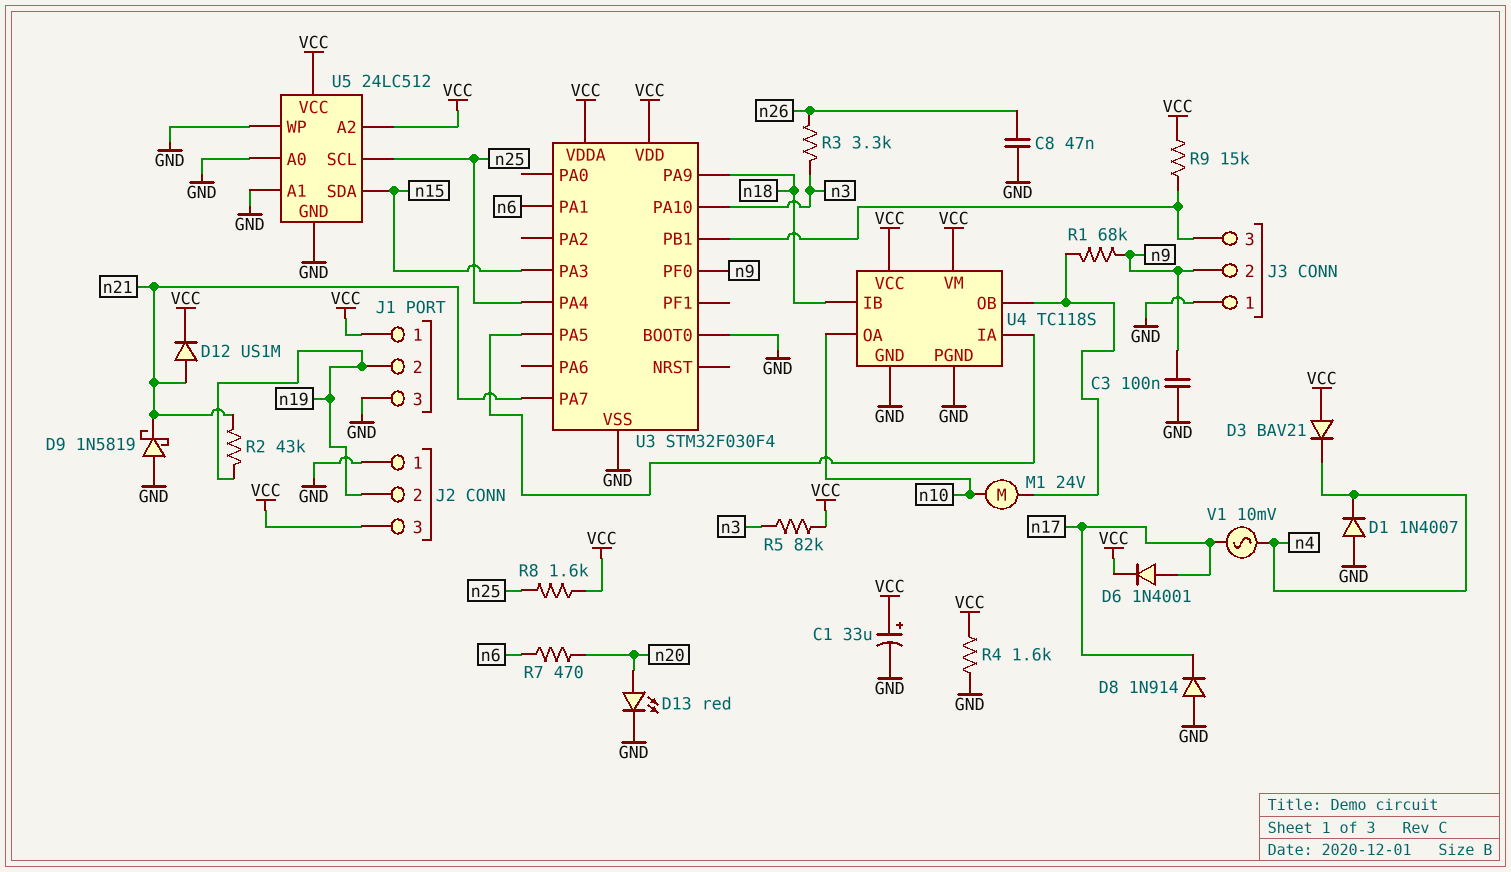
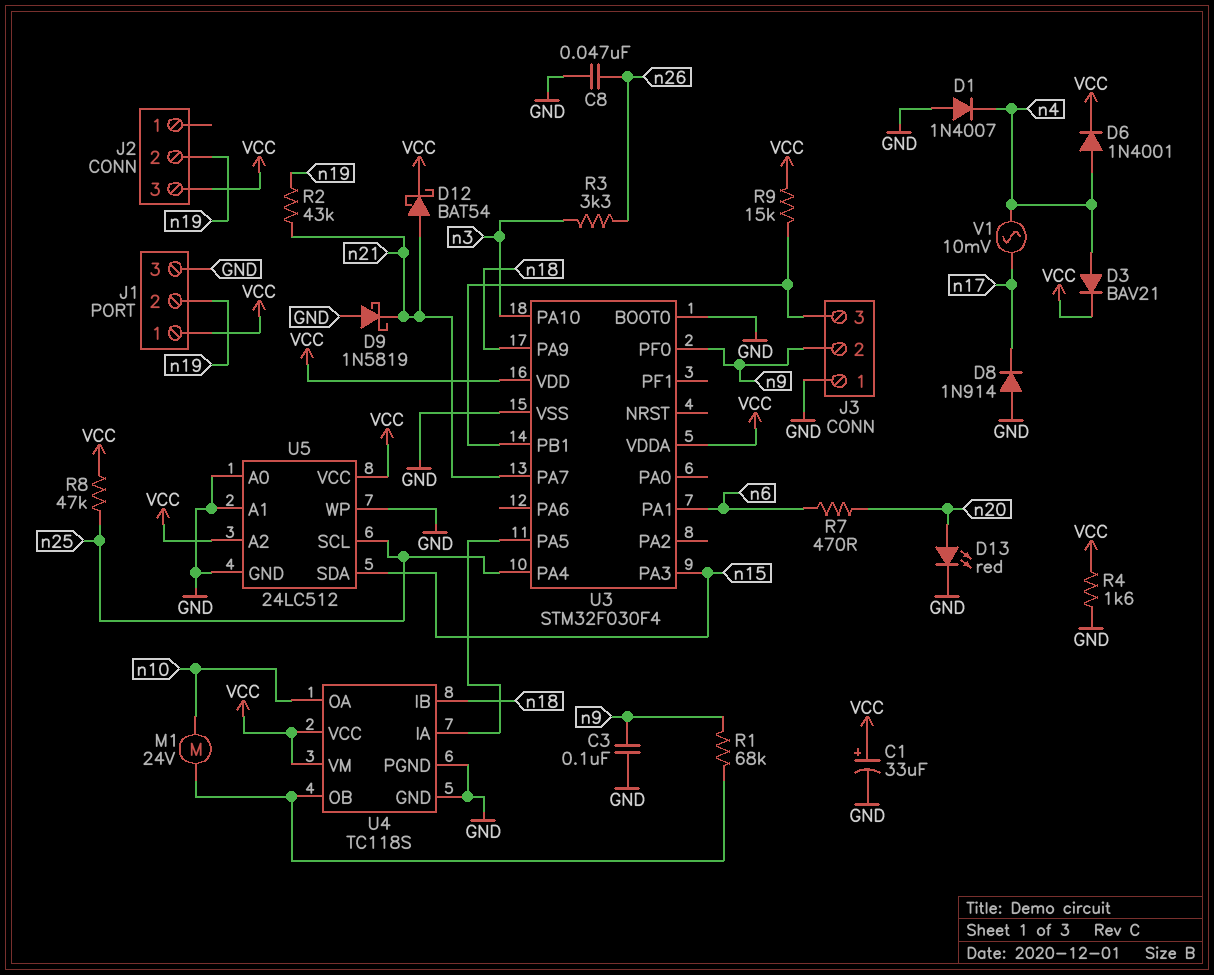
D3: diode BAV21 (A VCC, K n4) -> diode BAV21 (A n4, K VCC)
D6: diode 1N4001 (A n17, K VCC) -> diode 1N4001 (A n4, K VCC)
D12: diode US1M (A n21, K VCC) -> schottky BAT54 (A n21, K VCC)
J2 pin 1: GND -> none
R5: 82k (VCC, n3) -> none
R8: 1.6k (VCC, n25) -> 47k (VCC, n25)

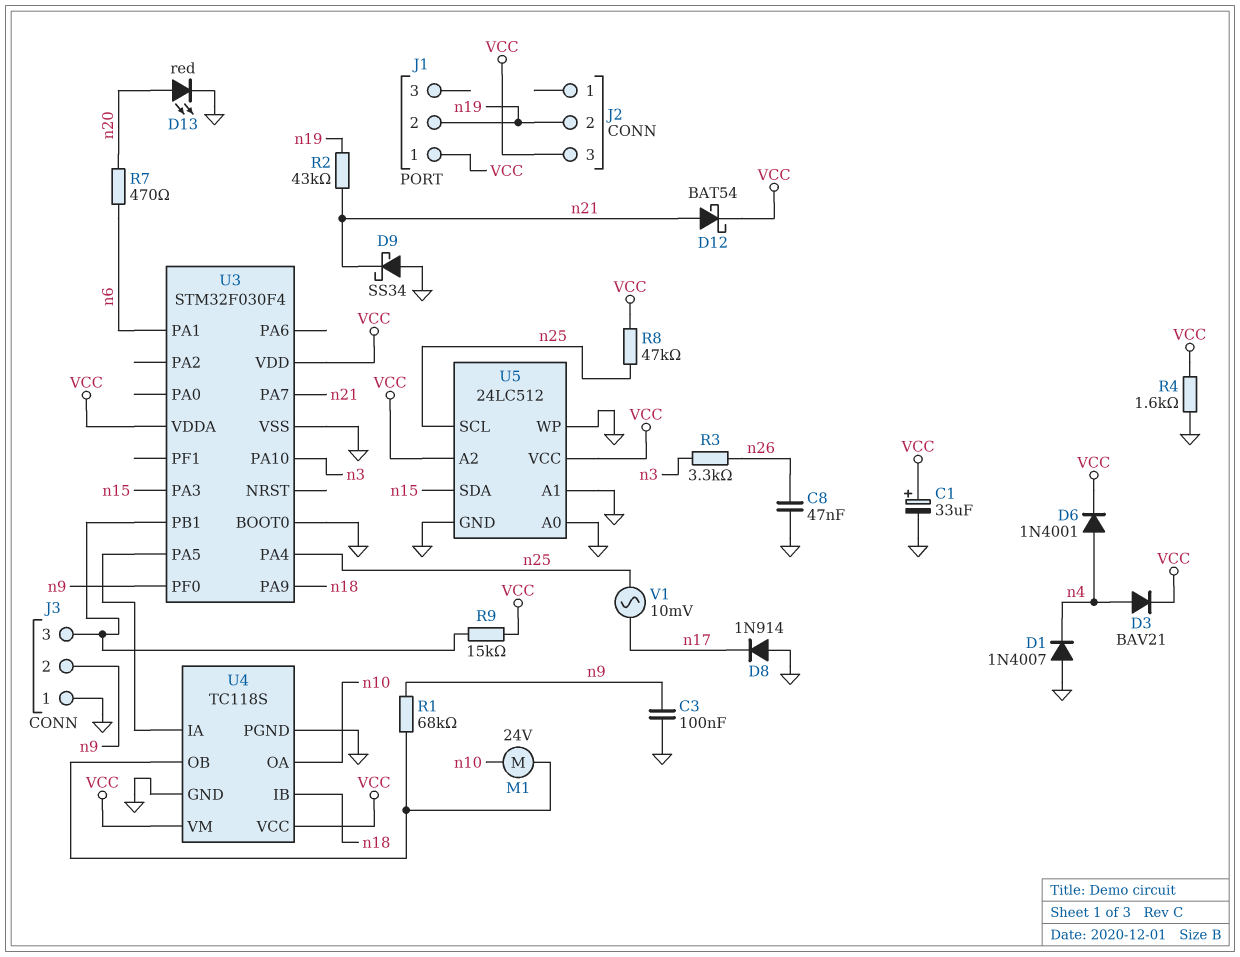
D9: schottky 1N5819 (A GND, K n21) -> schottky SS34 (A GND, K n21)
J1 pin 3: GND -> none
V1: AC 10mV (n4, n17) -> AC 10mV (n17, n25)

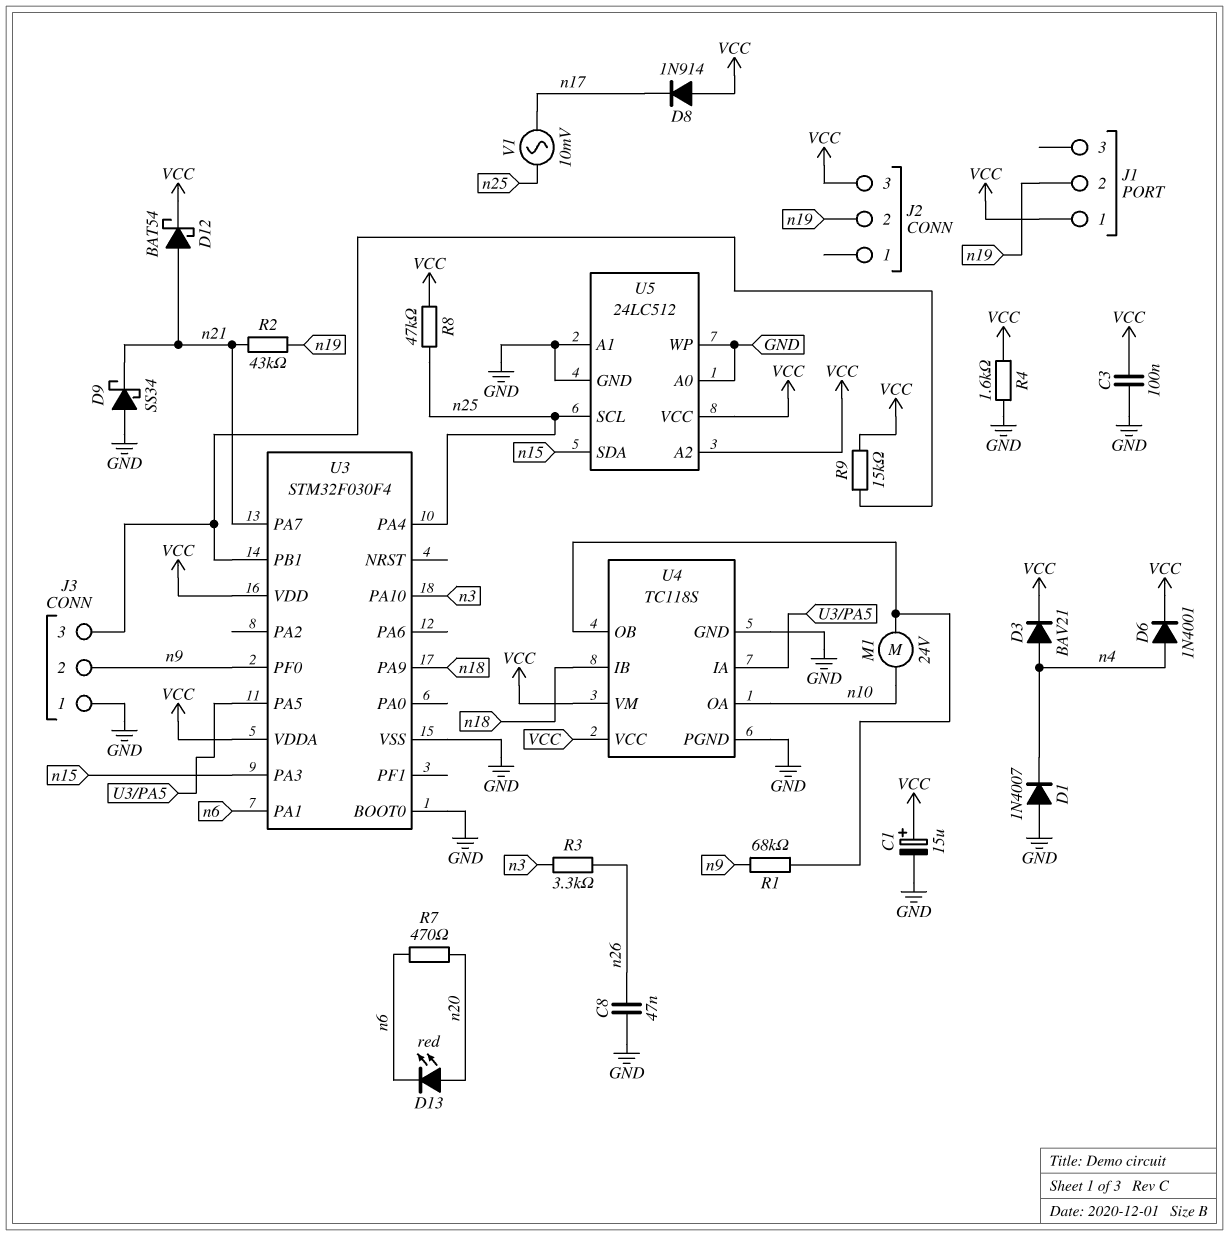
C1: 33uF (plus VCC, minus GND) -> 15uF (plus VCC, minus GND)
C3: 100nF (GND, n9) -> 100nF (GND, VCC)
D8: diode 1N914 (A GND, K n17) -> diode 1N914 (A VCC, K n17)
D13: LED red (A n20, K GND) -> LED red (A n20, K n6)

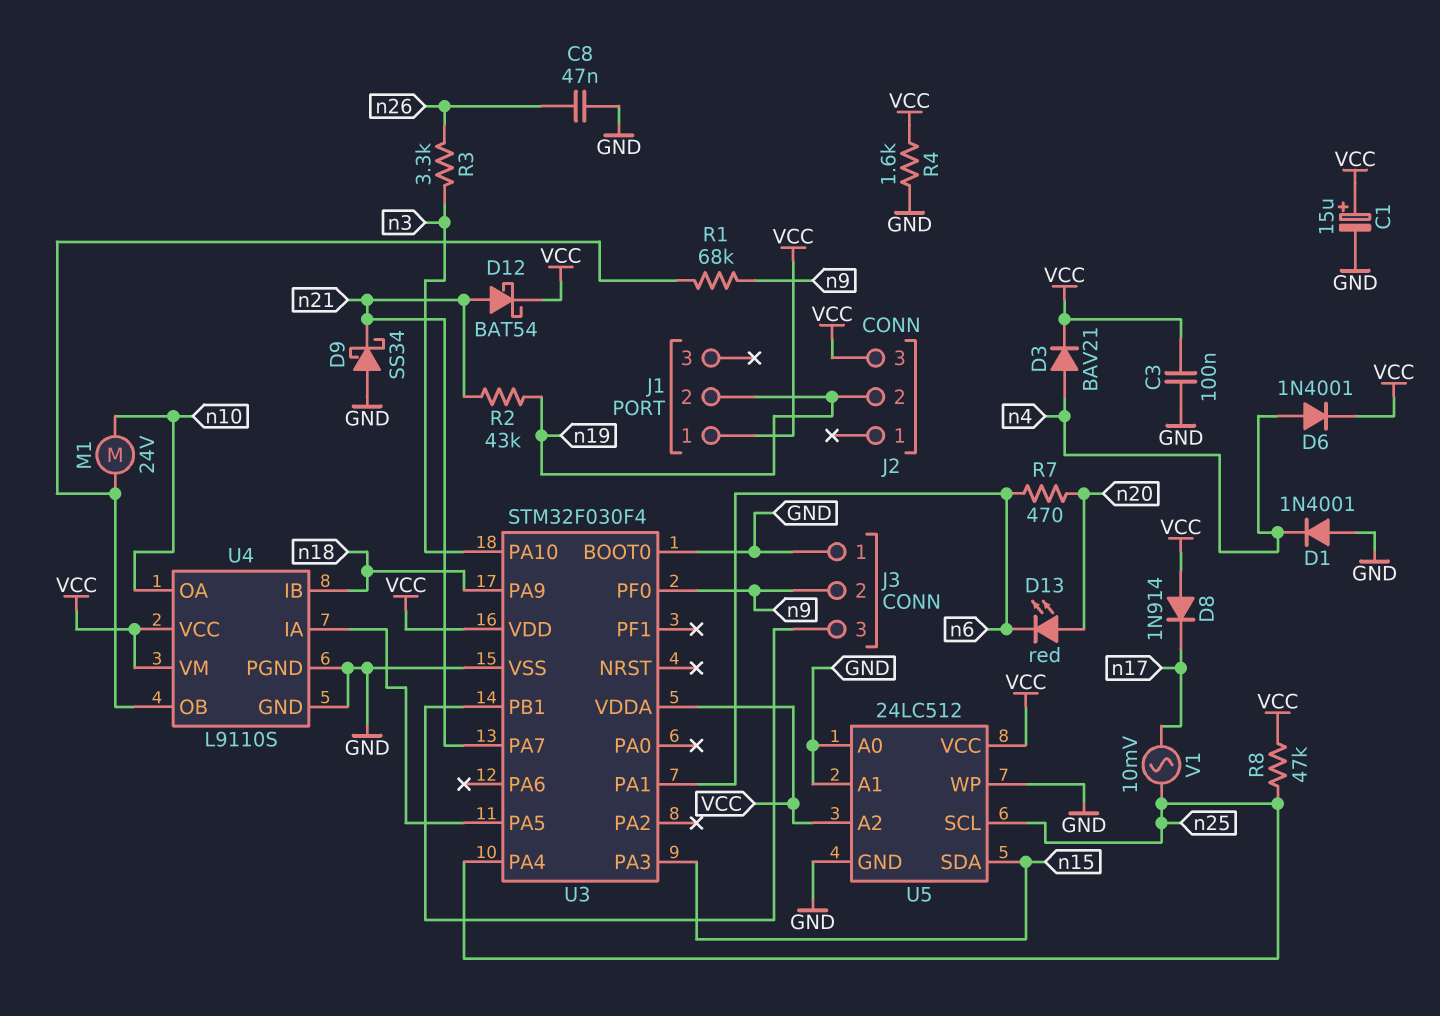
D1: diode 1N4007 (A GND, K n4) -> diode 1N4001 (A GND, K n4)
R9: 15k (J3/3, VCC) -> none
U4: TC118S -> L9110S

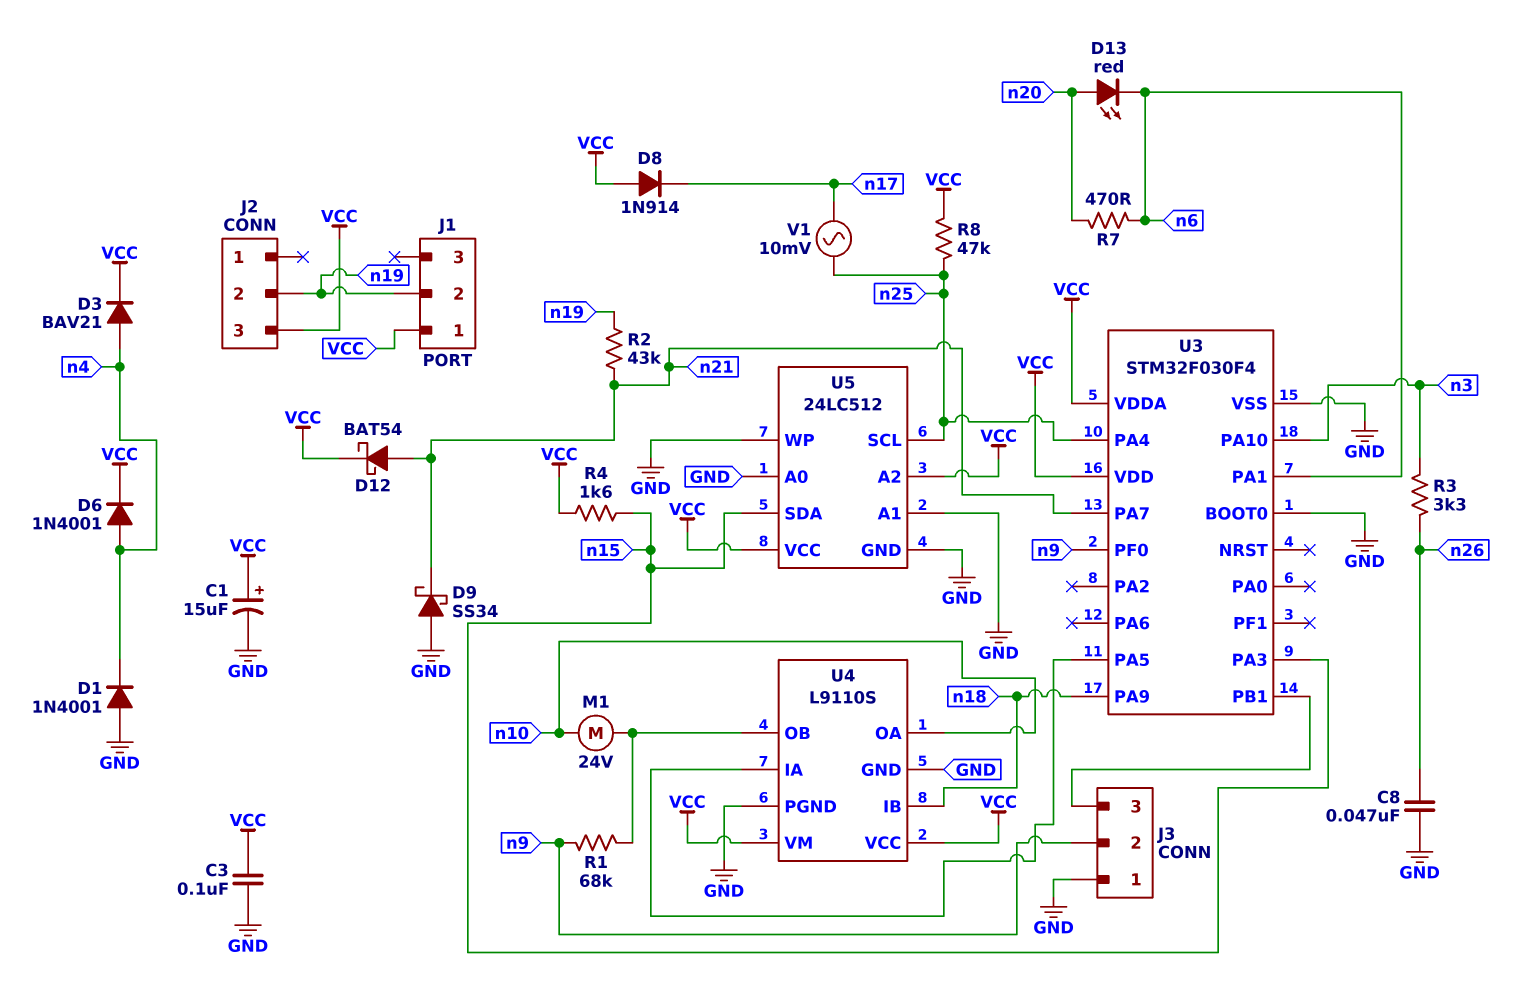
R4: 1.6k (GND, VCC) -> 1.6k (VCC, n15)

